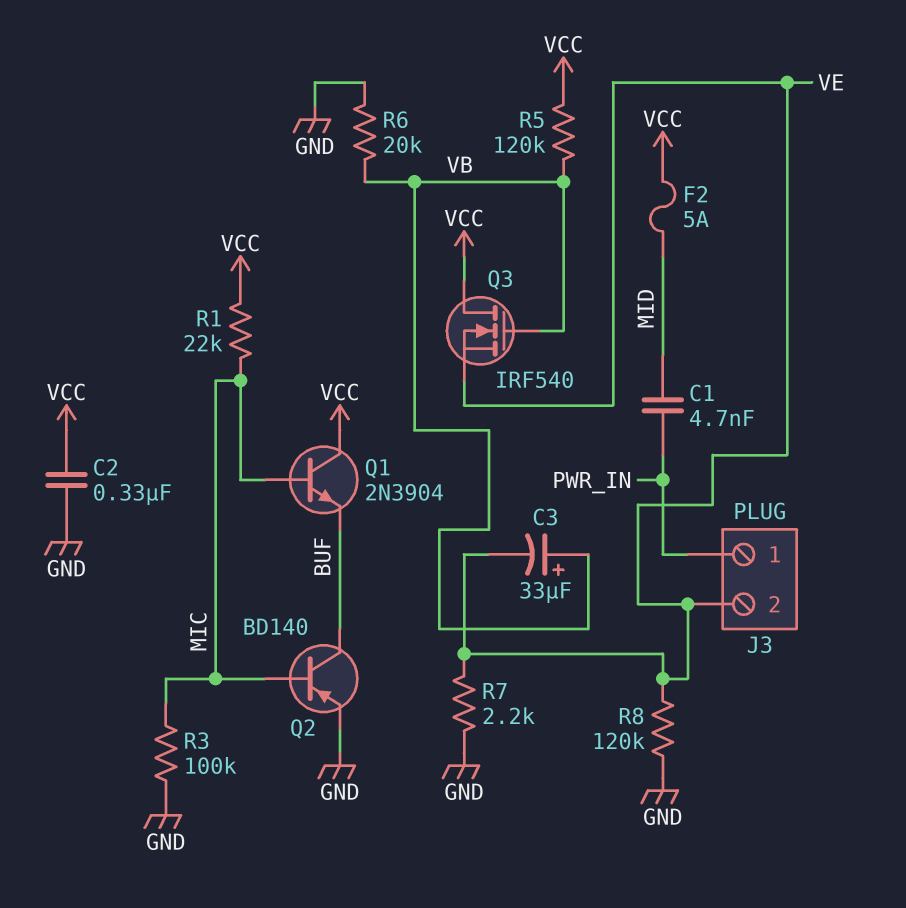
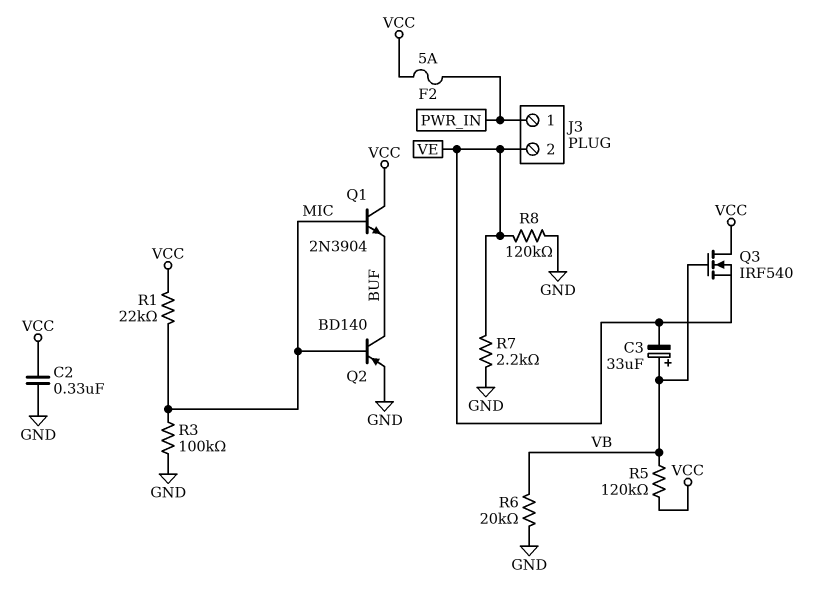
C1: 4.7nF (MID, PWR_IN) -> none
F2: 5A (MID, VCC) -> 5A (PWR_IN, VCC)

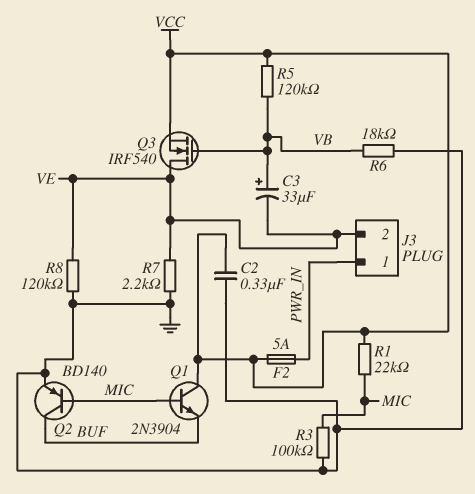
Q3: NMOS IRF540 (G VB, D VCC, S VE) -> NMOS IRF540 (G VB, D VE, S VCC)
R6: 20k (GND, VB) -> 18k (GND, VB)

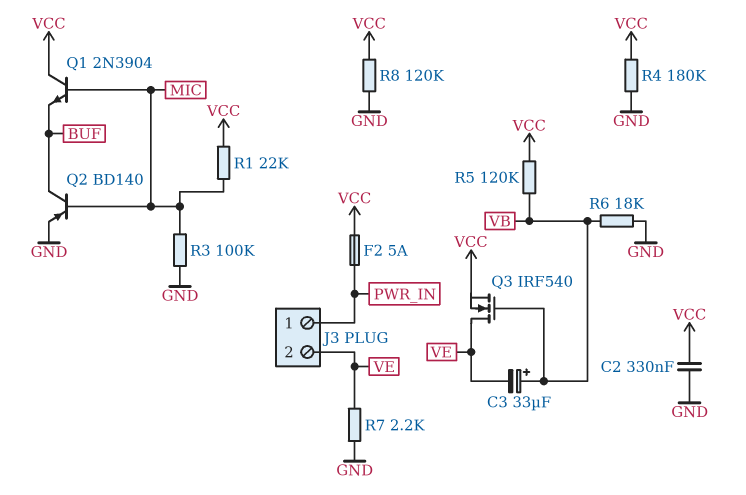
R4: none -> 180k (GND, VCC)
R8: 120k (GND, VE) -> 120k (GND, VCC)

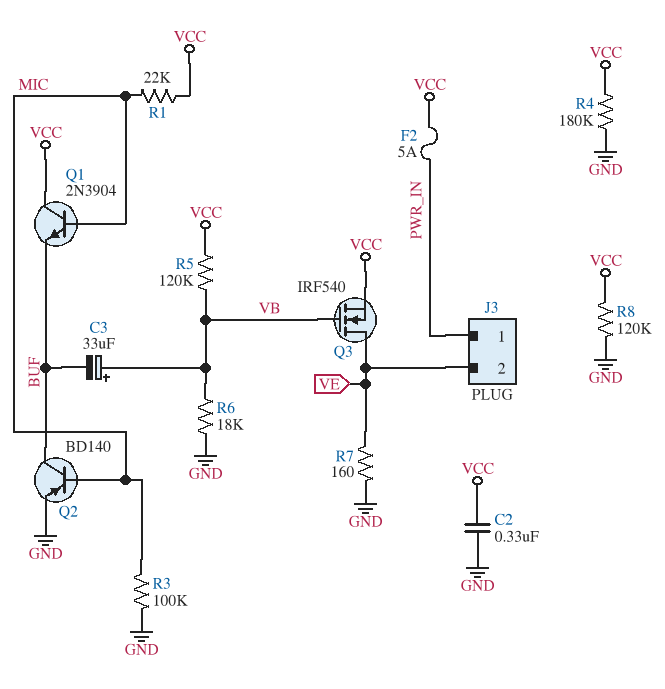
C3: 33uF (plus VB, minus VE) -> 33uF (plus VB, minus BUF)
R7: 2.2k (GND, VE) -> 160 (GND, VE)

